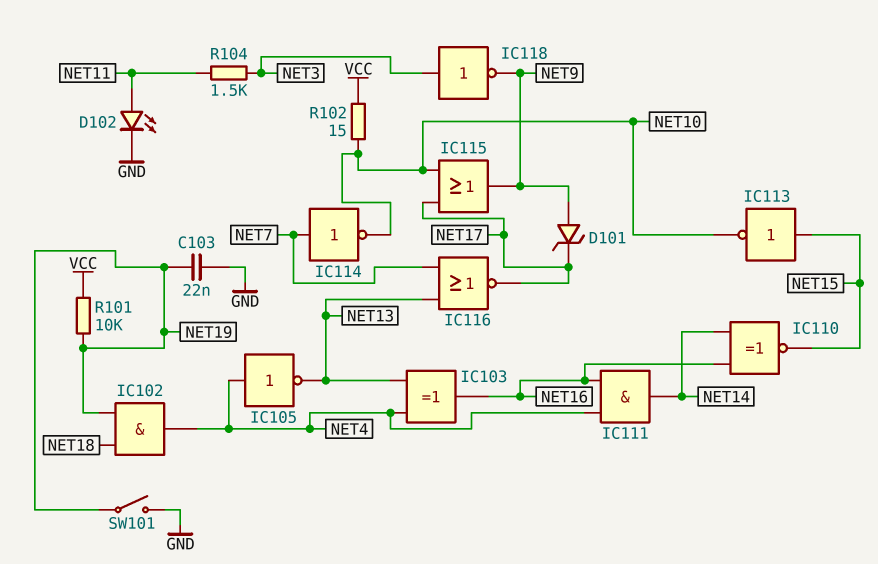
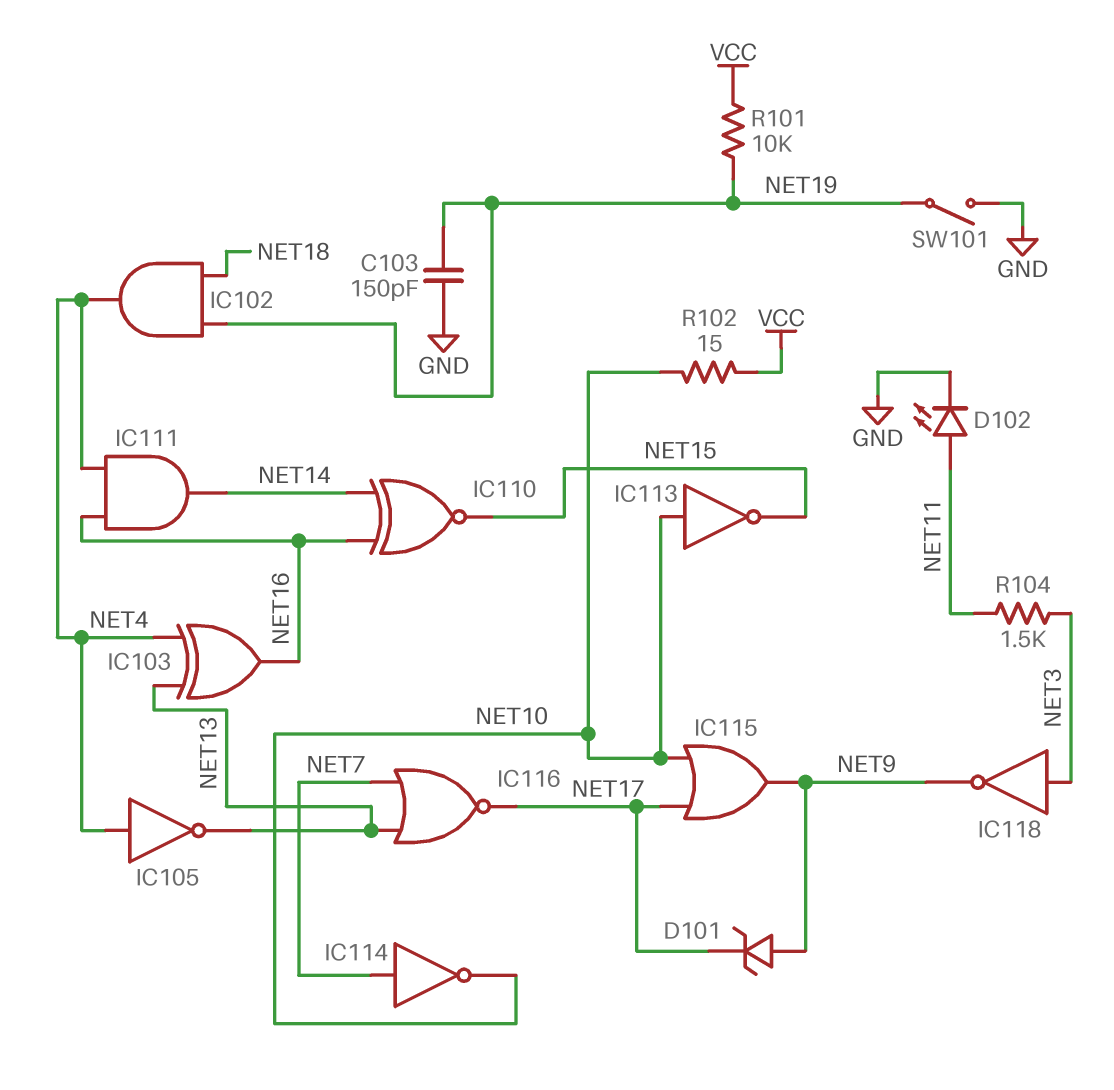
C103: 22nF (GND, NET19) -> 150pF (GND, NET19)
IC113: NOT (in NET15, out NET10) -> NOT (in NET10, out NET15)

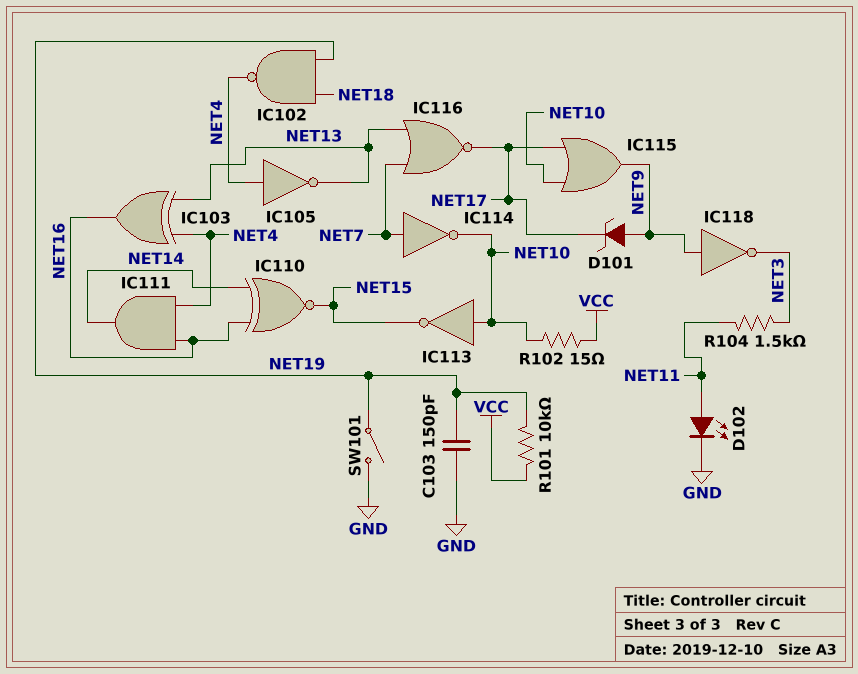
IC102: AND (in NET18, in NET19, out NET4) -> NAND (in NET18, in NET19, out NET4)
IC118: NOT (in NET3, out NET9) -> NOT (in NET9, out NET3)

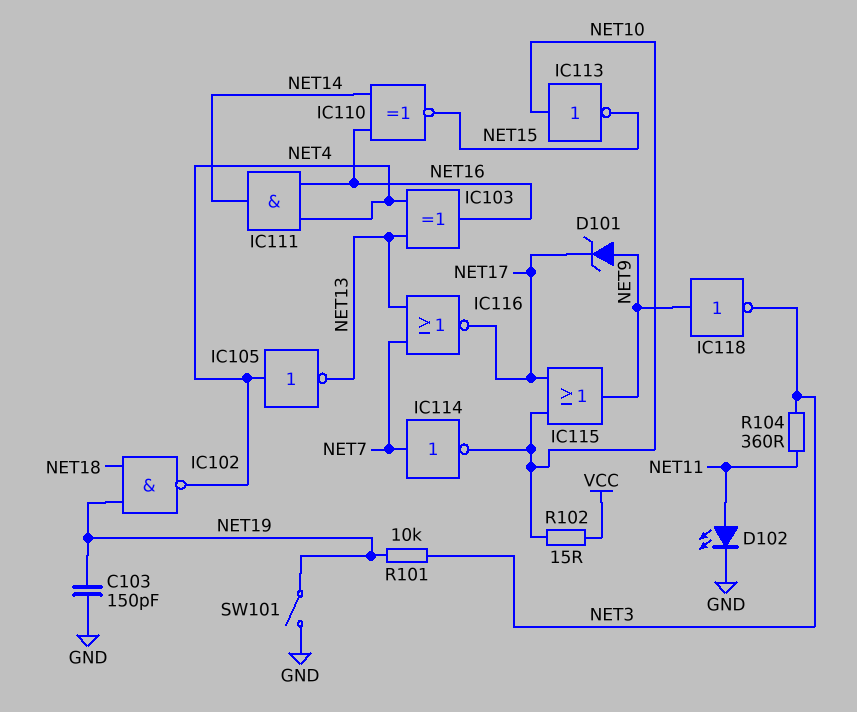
R101: 10k (NET19, VCC) -> 10k (NET3, NET19)
R104: 1.5k (NET3, NET11) -> 360 (NET3, NET11)

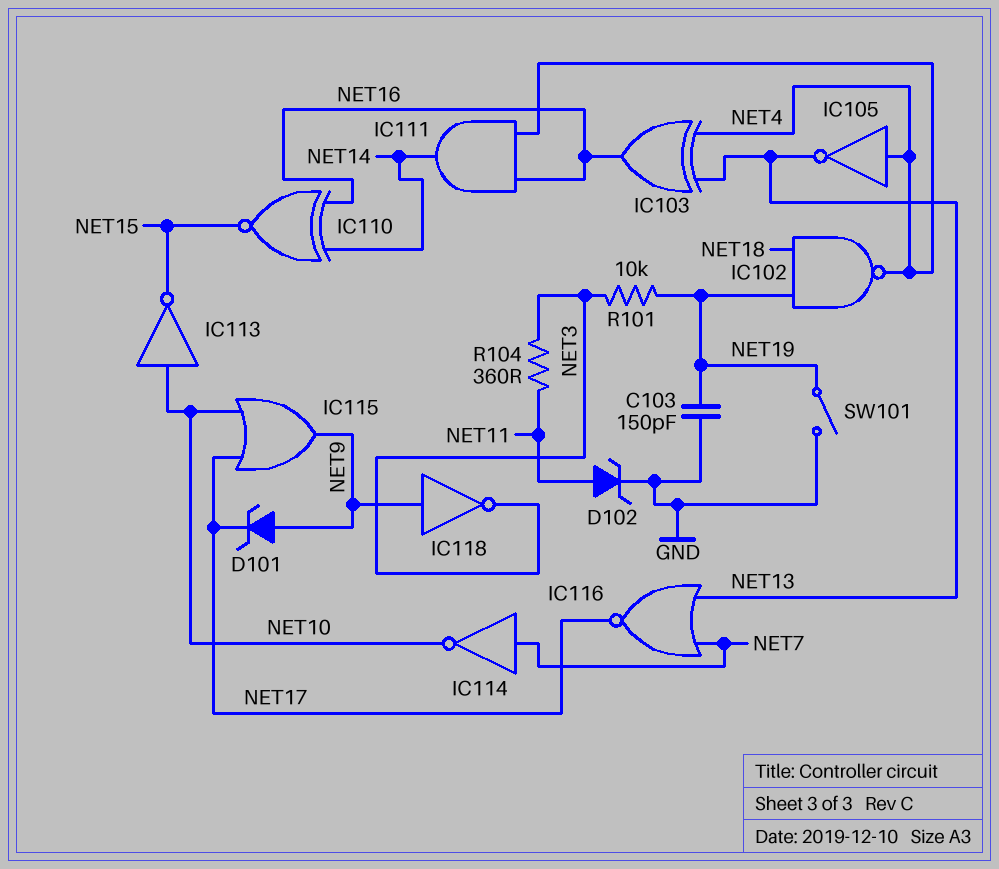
D102: LED (A NET11, K GND) -> zener (A NET11, K GND)
R102: 15 (NET10, VCC) -> none

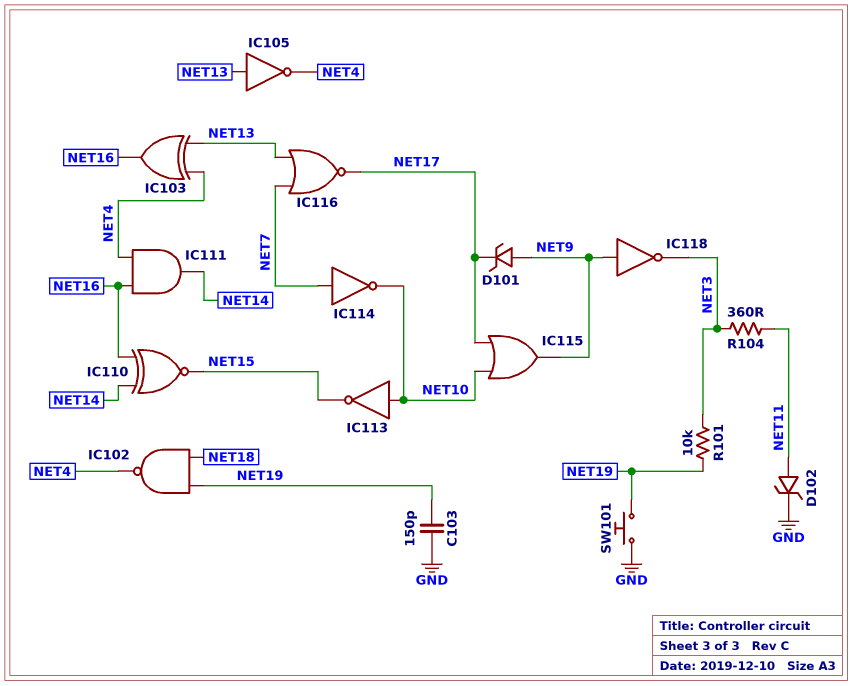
IC105: NOT (in NET4, out NET13) -> NOT (in NET13, out NET4)
SW101: switch (GND, NET19) -> button (GND, NET19)

